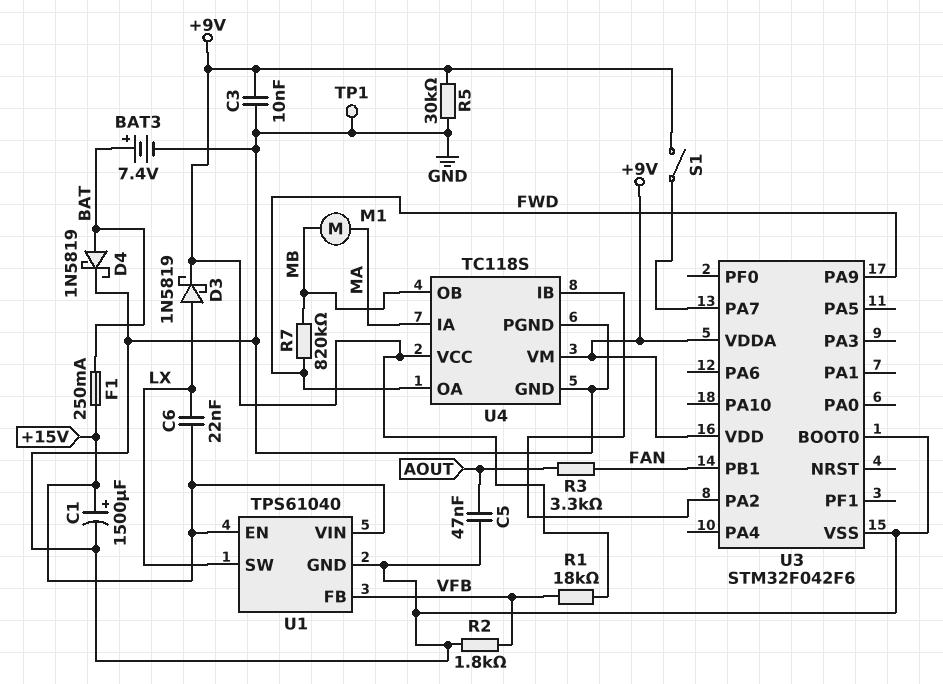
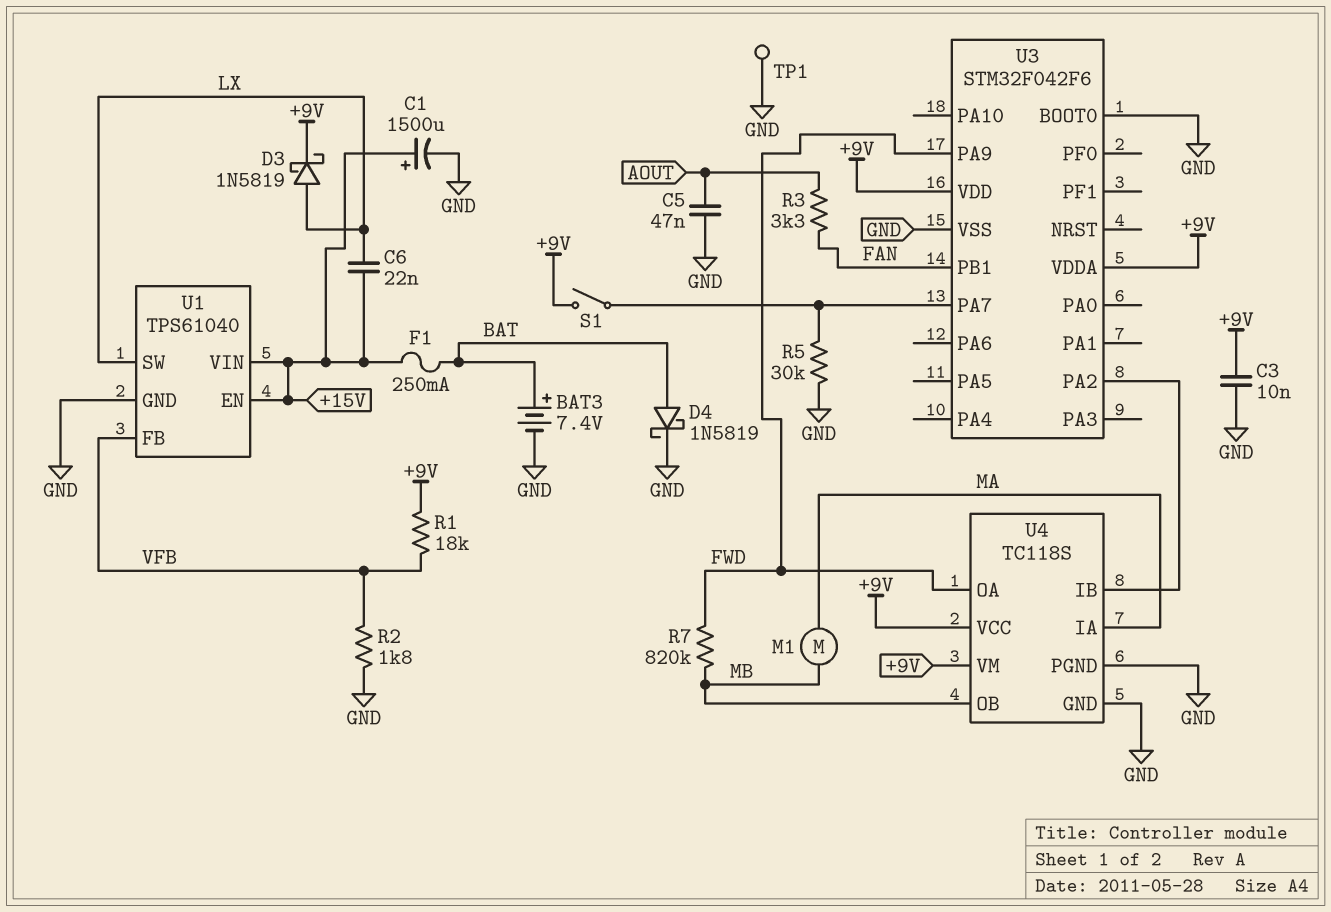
R5: 30k (+9V, GND) -> 30k (GND, U3/PA7)

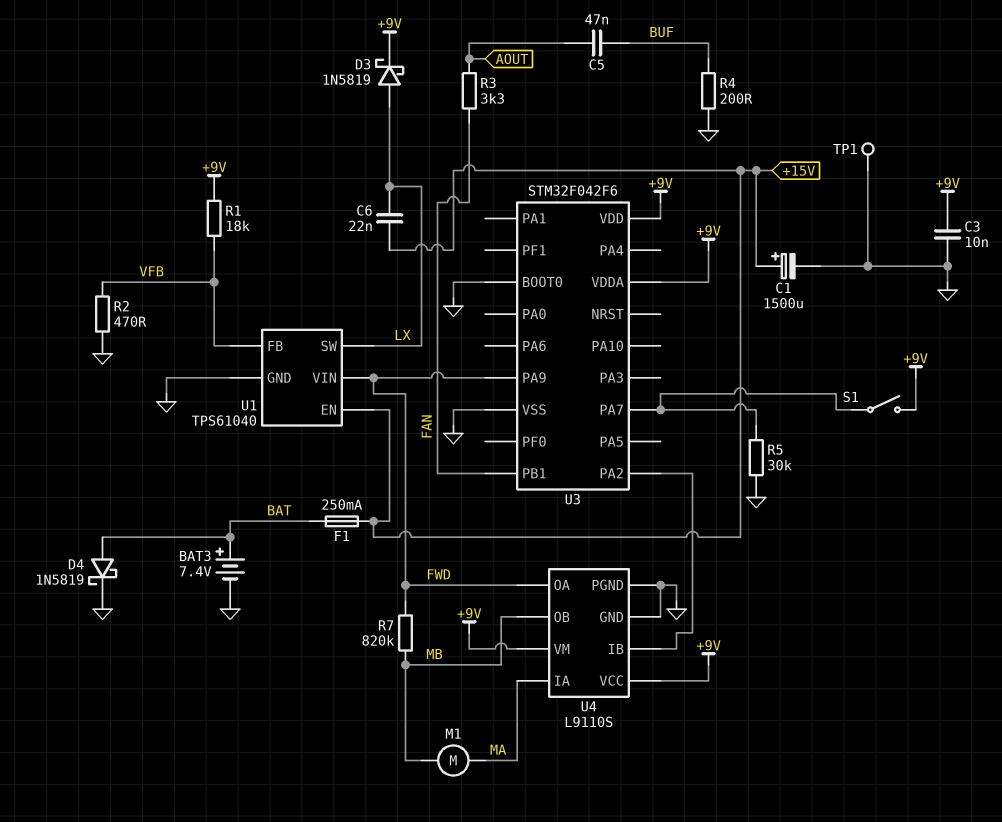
C5: 47nF (AOUT, GND) -> 47nF (AOUT, BUF)
R2: 1.8k (GND, VFB) -> 470 (GND, VFB)
R4: none -> 200 (BUF, GND)
U1 pin VIN: +15V -> FWD
U4: TC118S -> L9110S

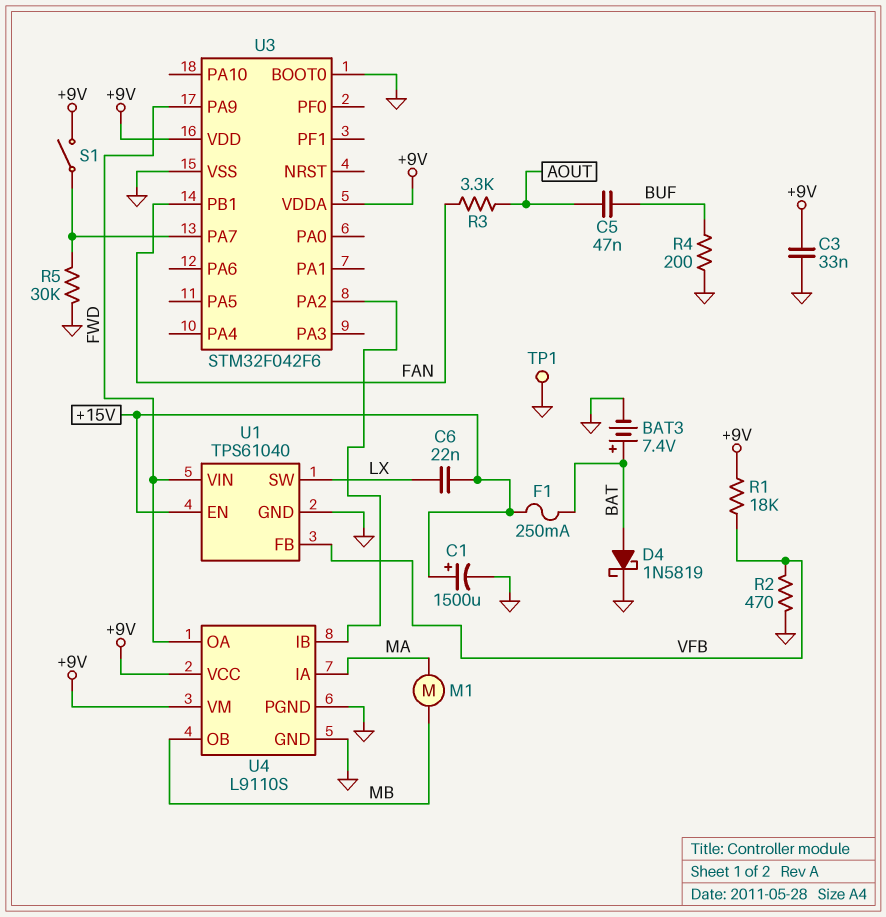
C3: 10nF (+9V, GND) -> 33nF (+9V, GND)
D3: schottky 1N5819 (A LX, K +9V) -> none
R7: 820k (FWD, MB) -> none

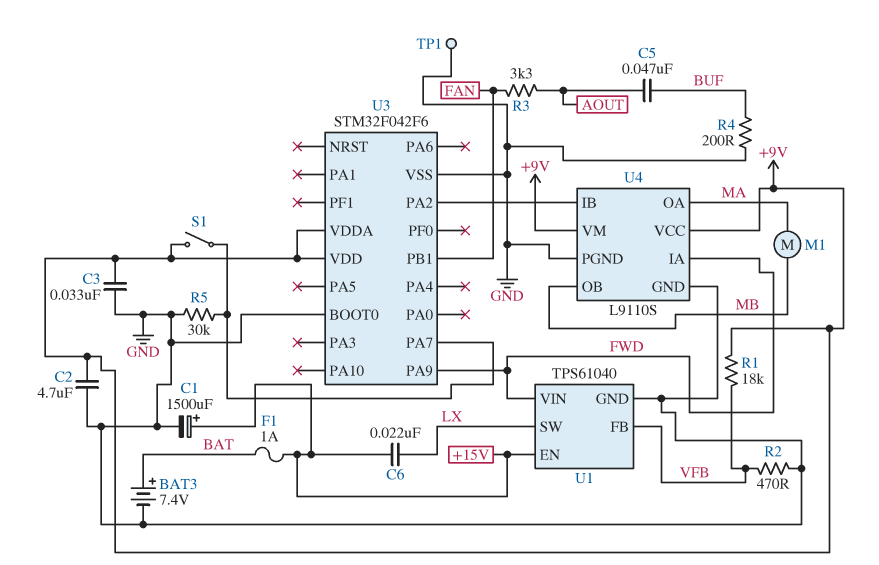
C2: none -> 4.7uF (+9V, GND)
D4: schottky 1N5819 (A BAT, K GND) -> none
F1: 250mA (+15V, BAT) -> 1A (+15V, BAT)
U4 pin IA: MA -> FWD
U4 pin OA: FWD -> MA

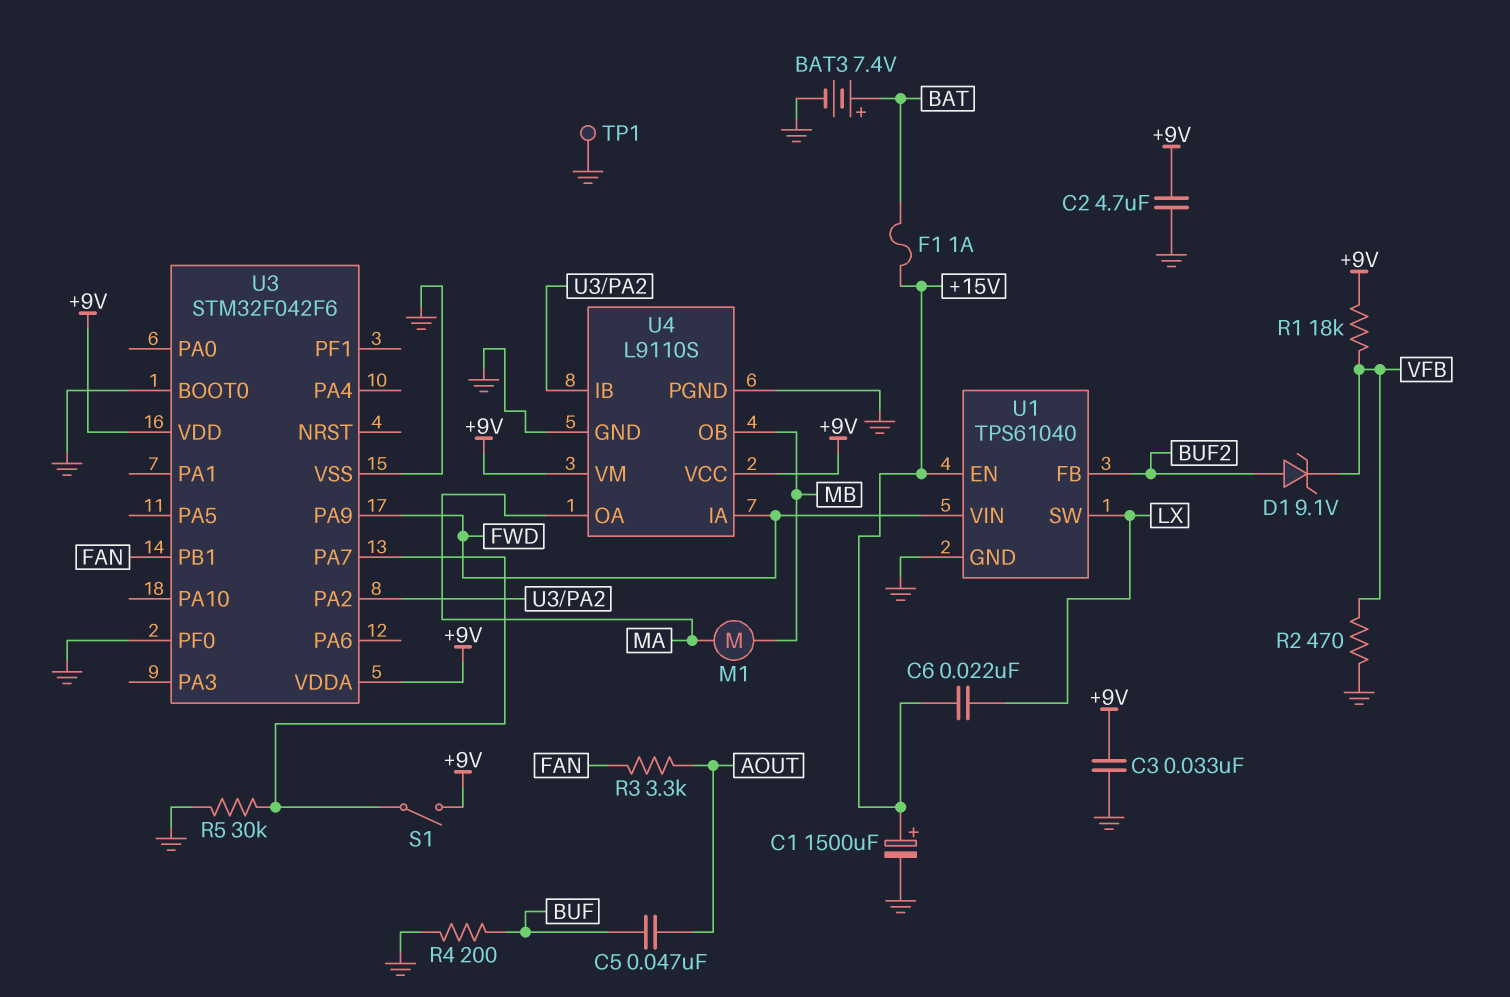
D1: none -> zener 9.1V (A BUF2, K VFB)
U1 pin FB: VFB -> BUF2
U3 pin PF0: none -> GND

